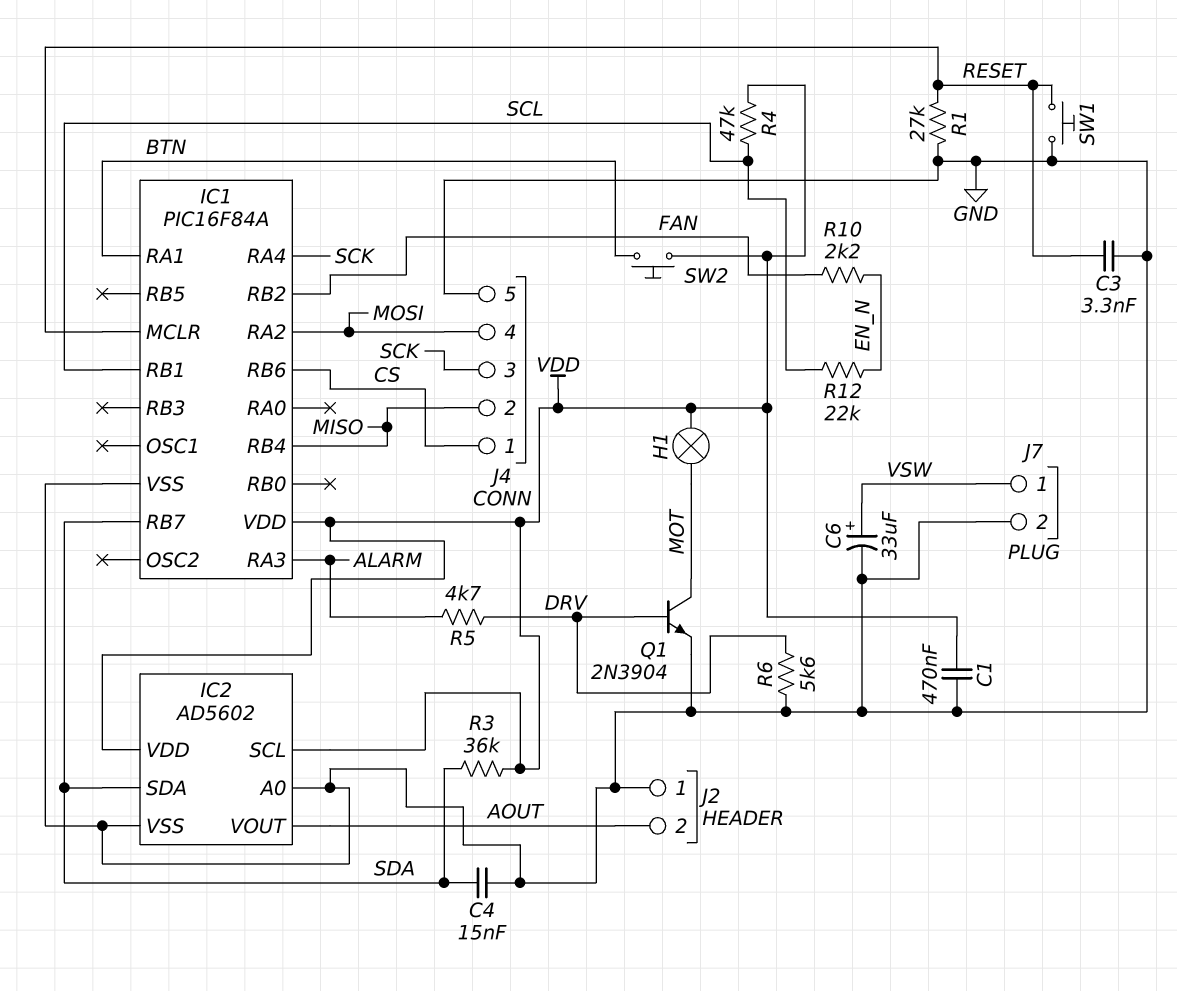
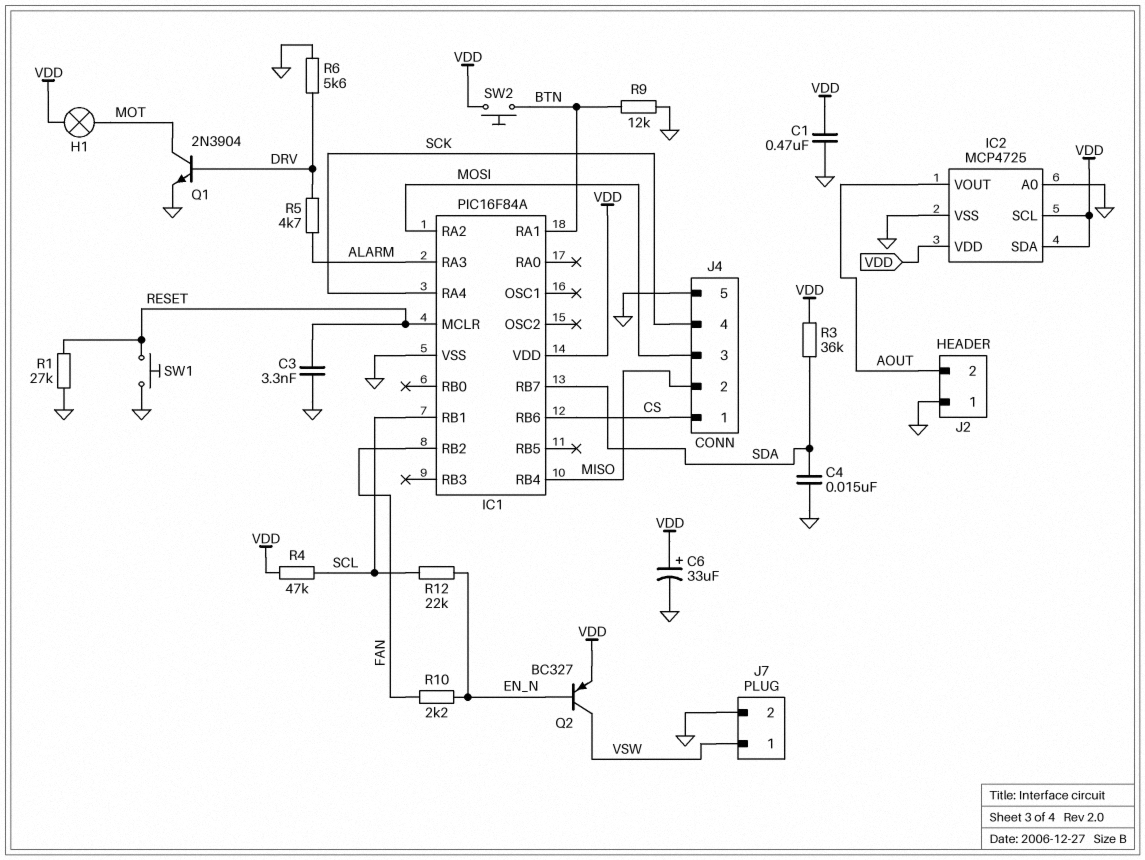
C6: 33uF (plus VSW, minus GND) -> 33uF (plus VDD, minus GND)
IC2: AD5602 -> MCP4725
IC2 pin SDA: SDA -> VDD
J4 pin 3: SCK -> MOSI
J4 pin 4: MOSI -> SCK
Q2: none -> PNP BC327 (B EN_N, C VSW, E VDD)
R9: none -> 12k (BTN, GND)

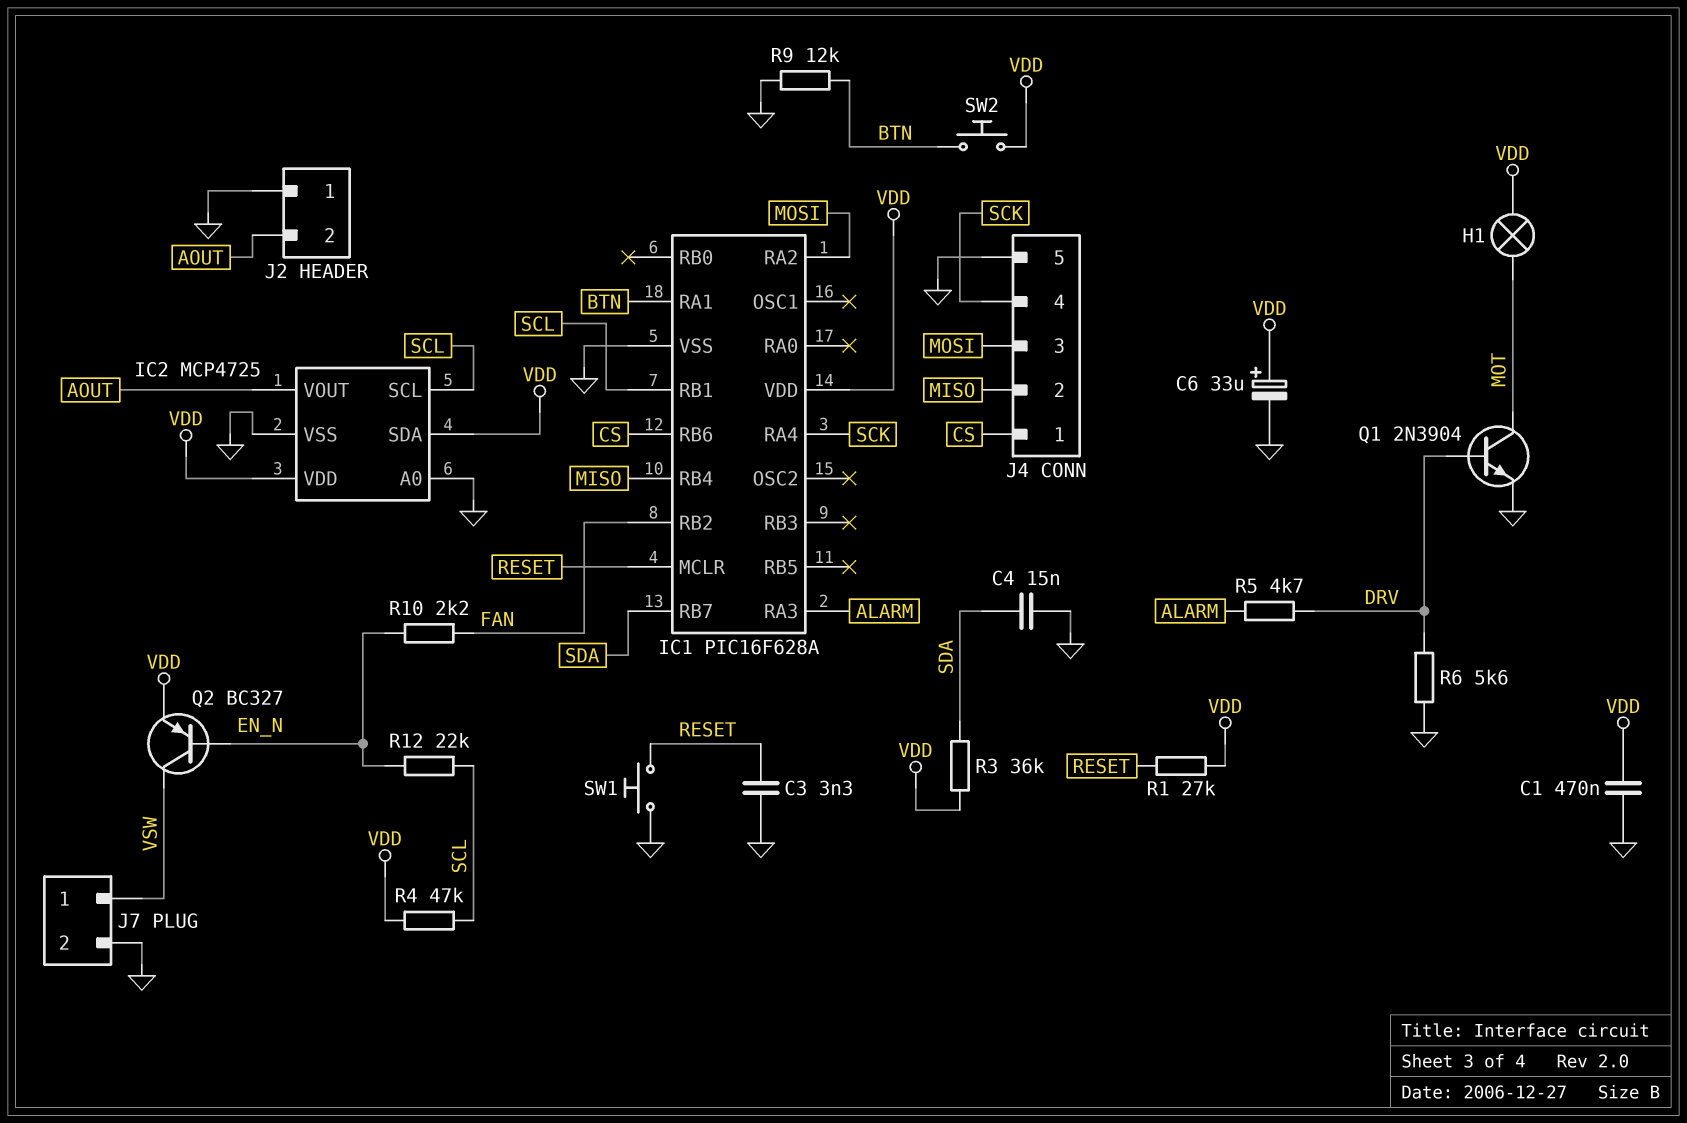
IC1: PIC16F84A -> PIC16F628A
IC2 pin SCL: VDD -> SCL
R1: 27k (GND, RESET) -> 27k (RESET, VDD)

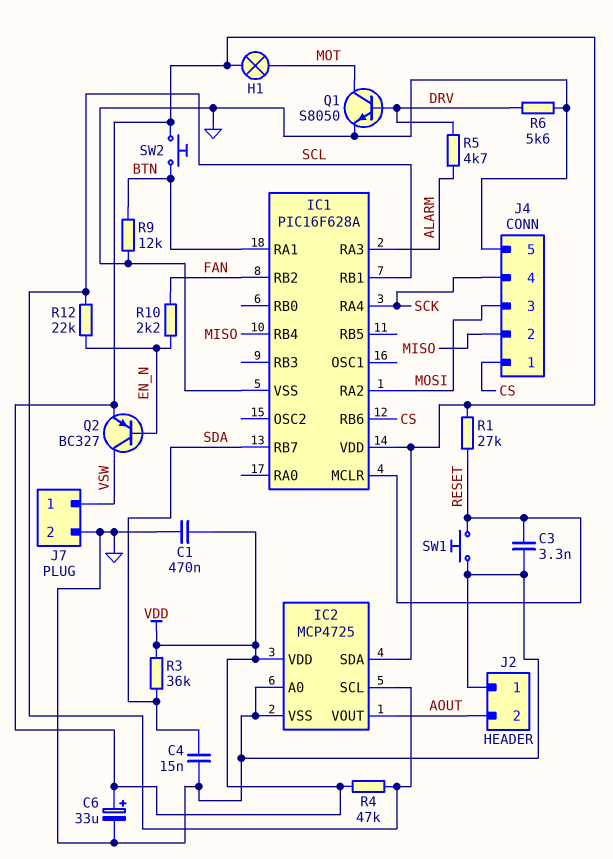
Q1: NPN 2N3904 (B DRV, C MOT, E GND) -> NPN S8050 (B DRV, C MOT, E GND)

